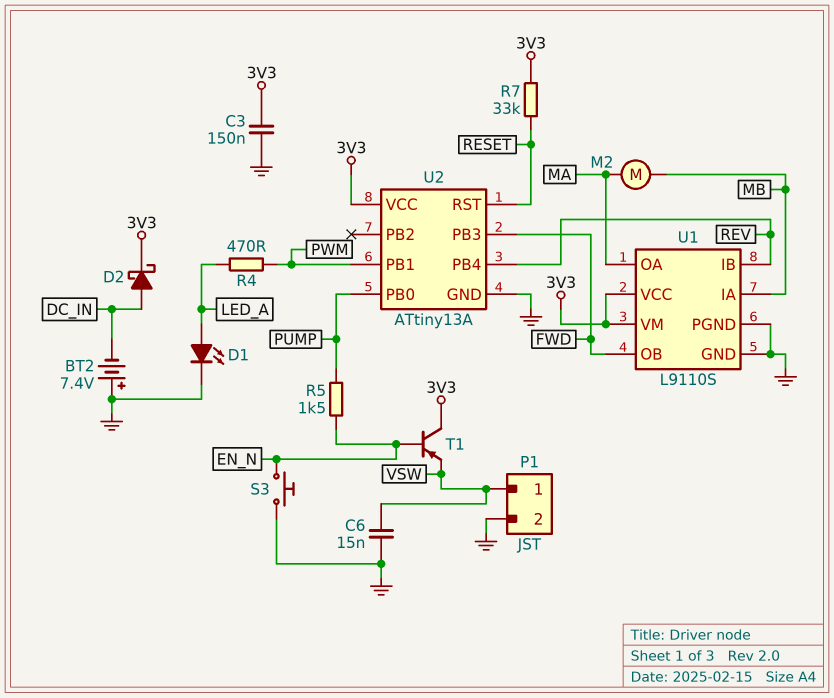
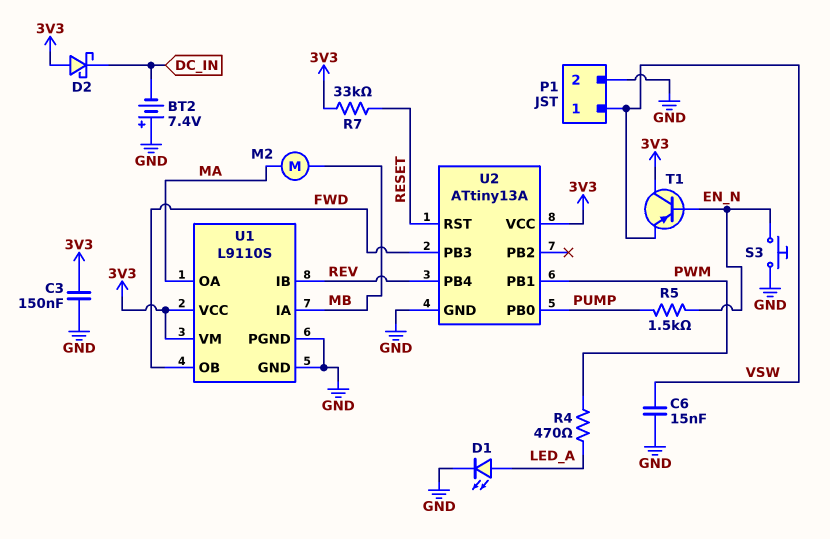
D2: schottky (A DC_IN, K 3V3) -> schottky (A 3V3, K DC_IN)

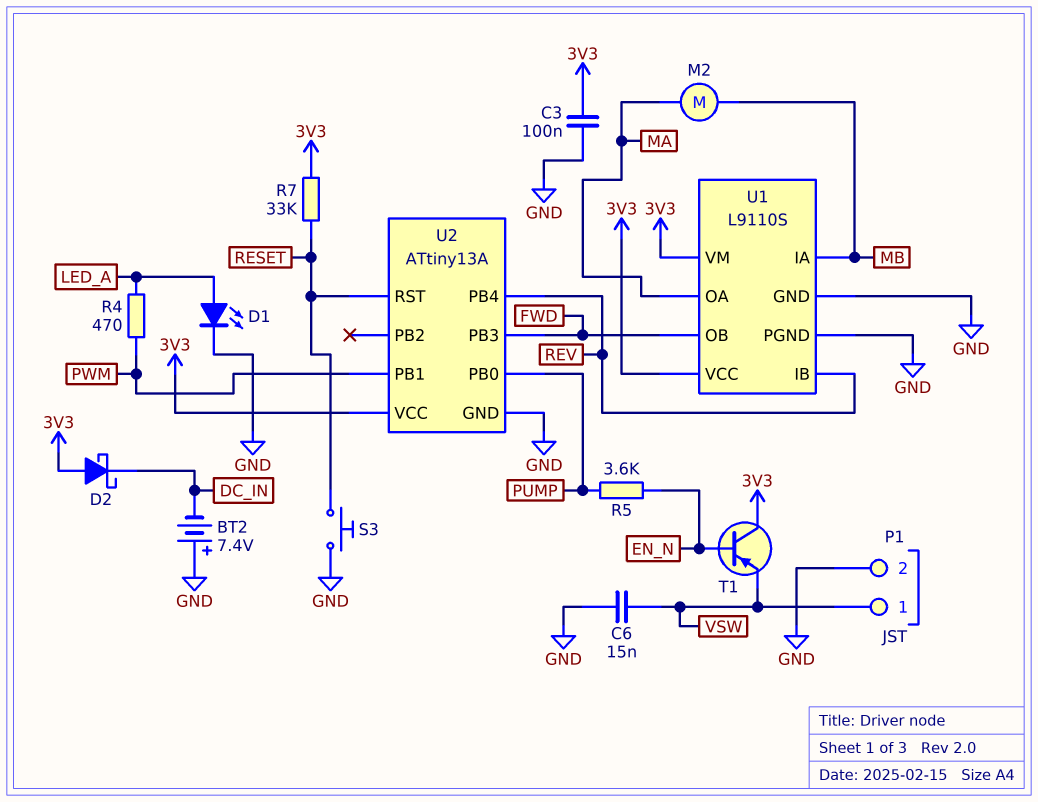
C3: 150nF (3V3, GND) -> 100nF (3V3, GND)
R5: 1.5k (EN_N, PUMP) -> 3.6k (EN_N, PUMP)
S3: button (EN_N, GND) -> button (GND, RESET)

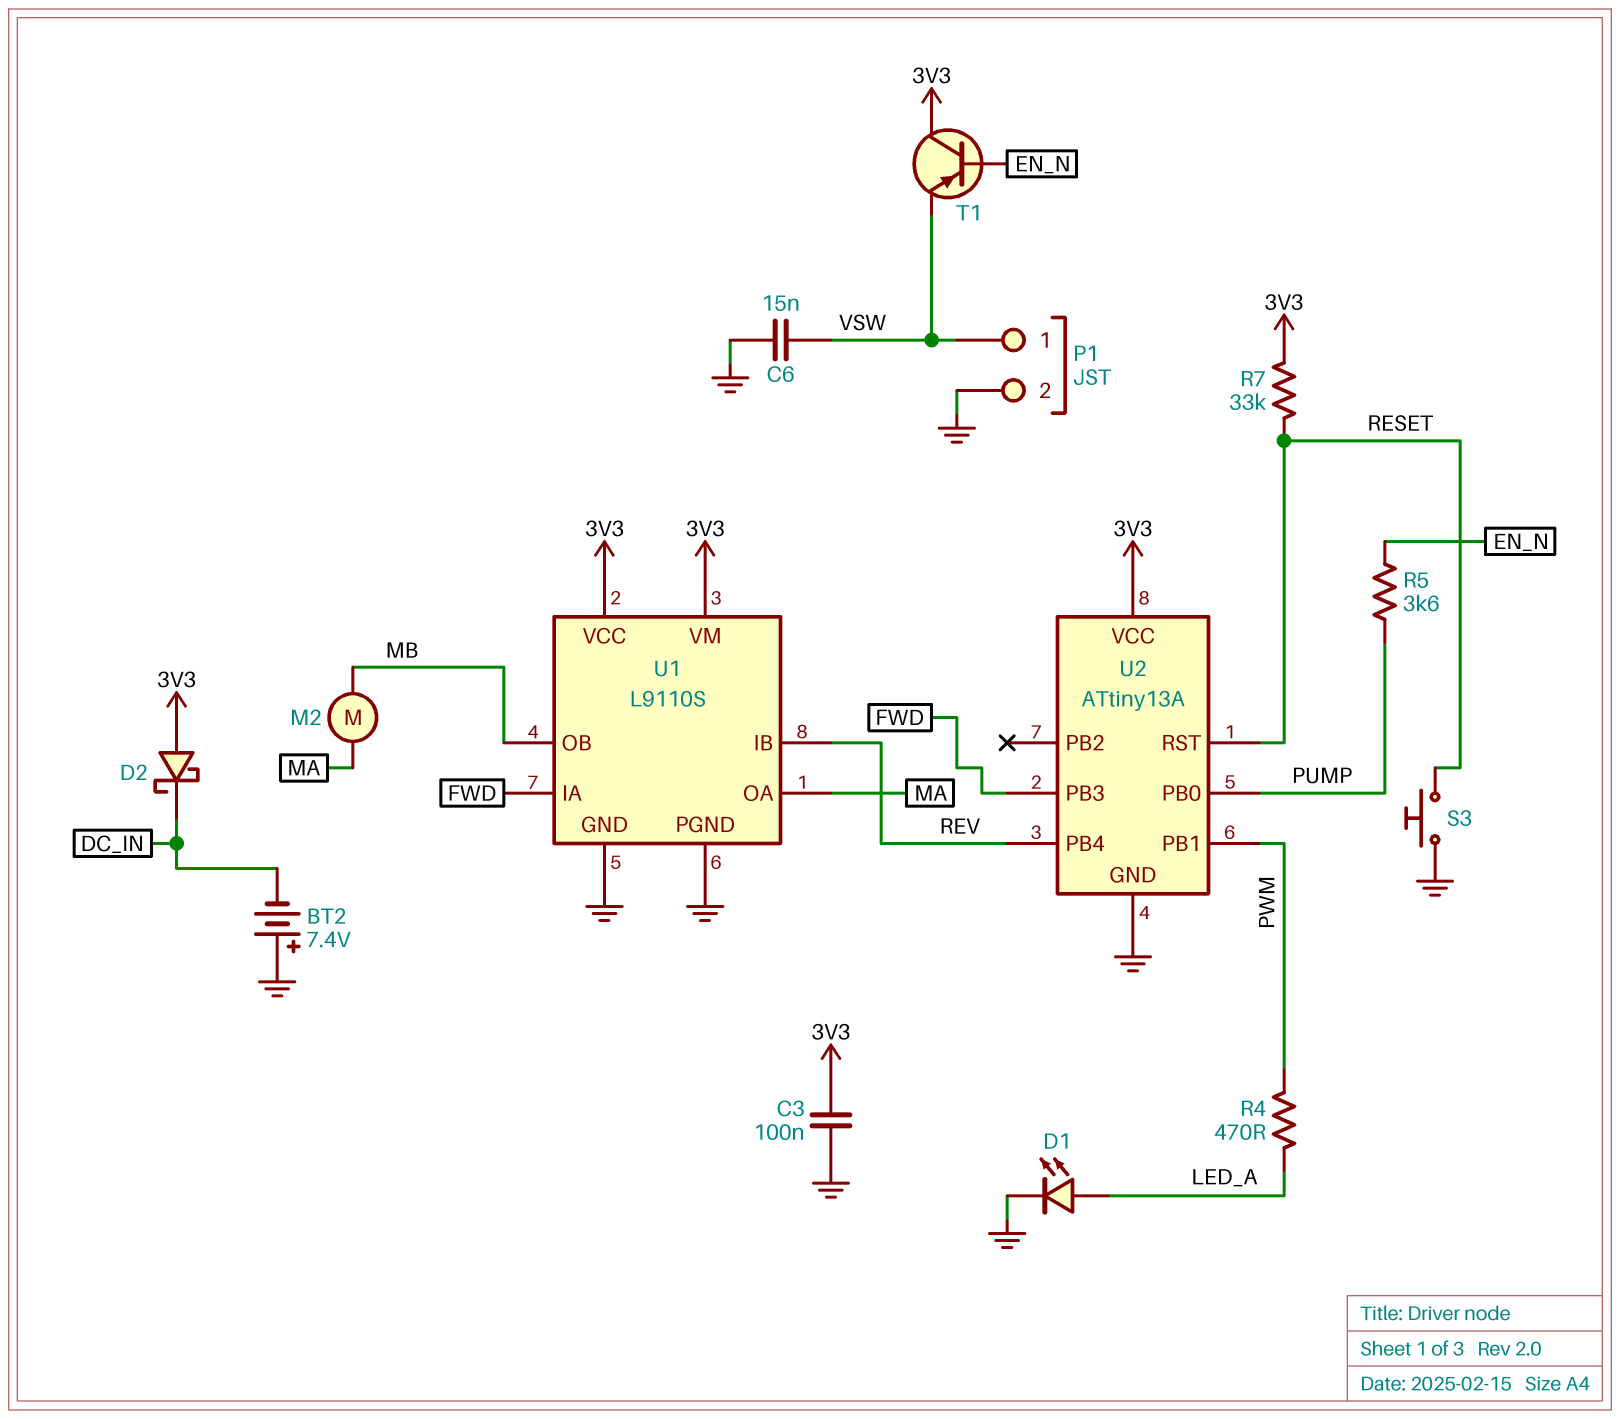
U1 pin IA: MB -> FWD
U1 pin OB: FWD -> MB

